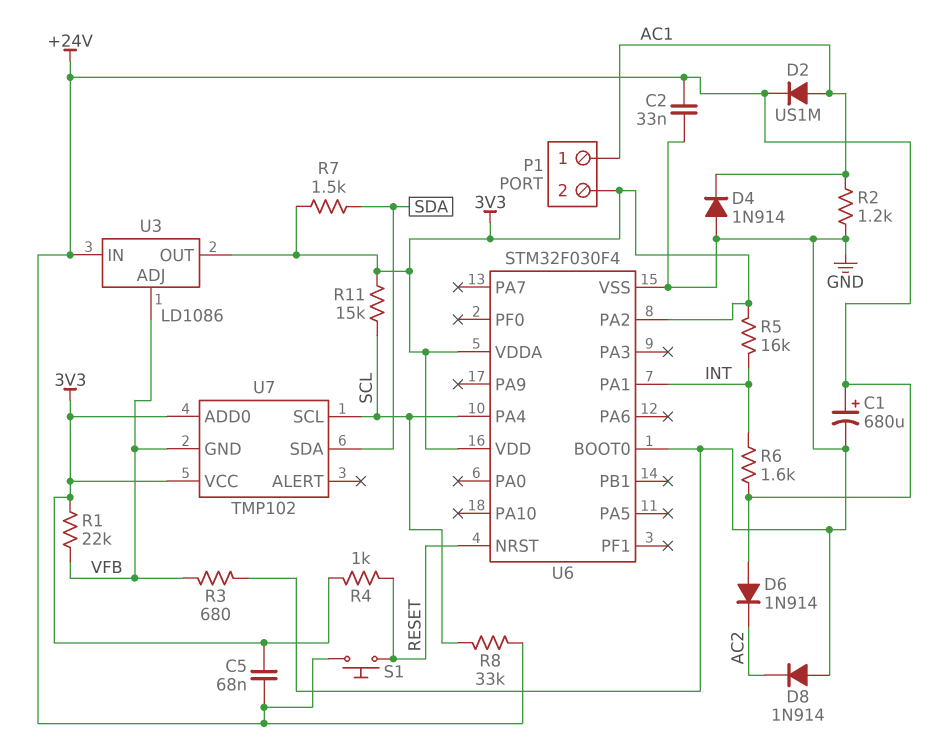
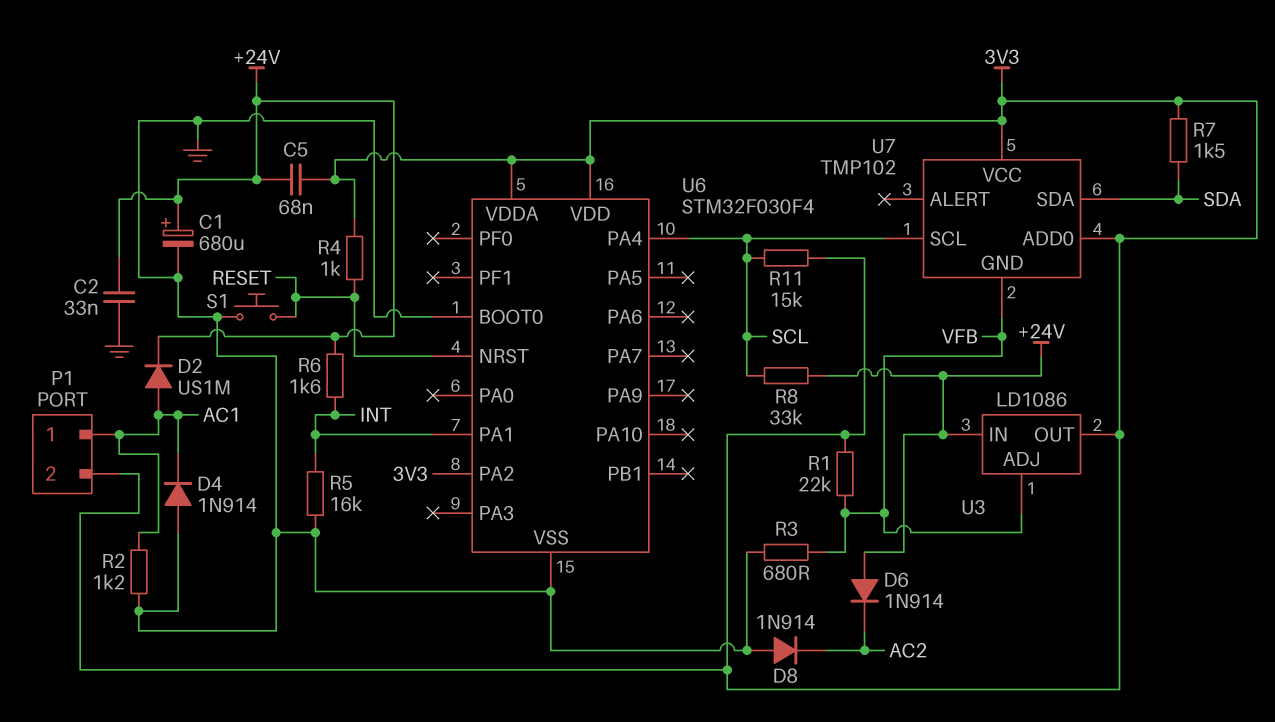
R5: 16k (3V3, INT) -> 16k (GND, INT)
S1: button (+24V, RESET) -> button (GND, RESET)

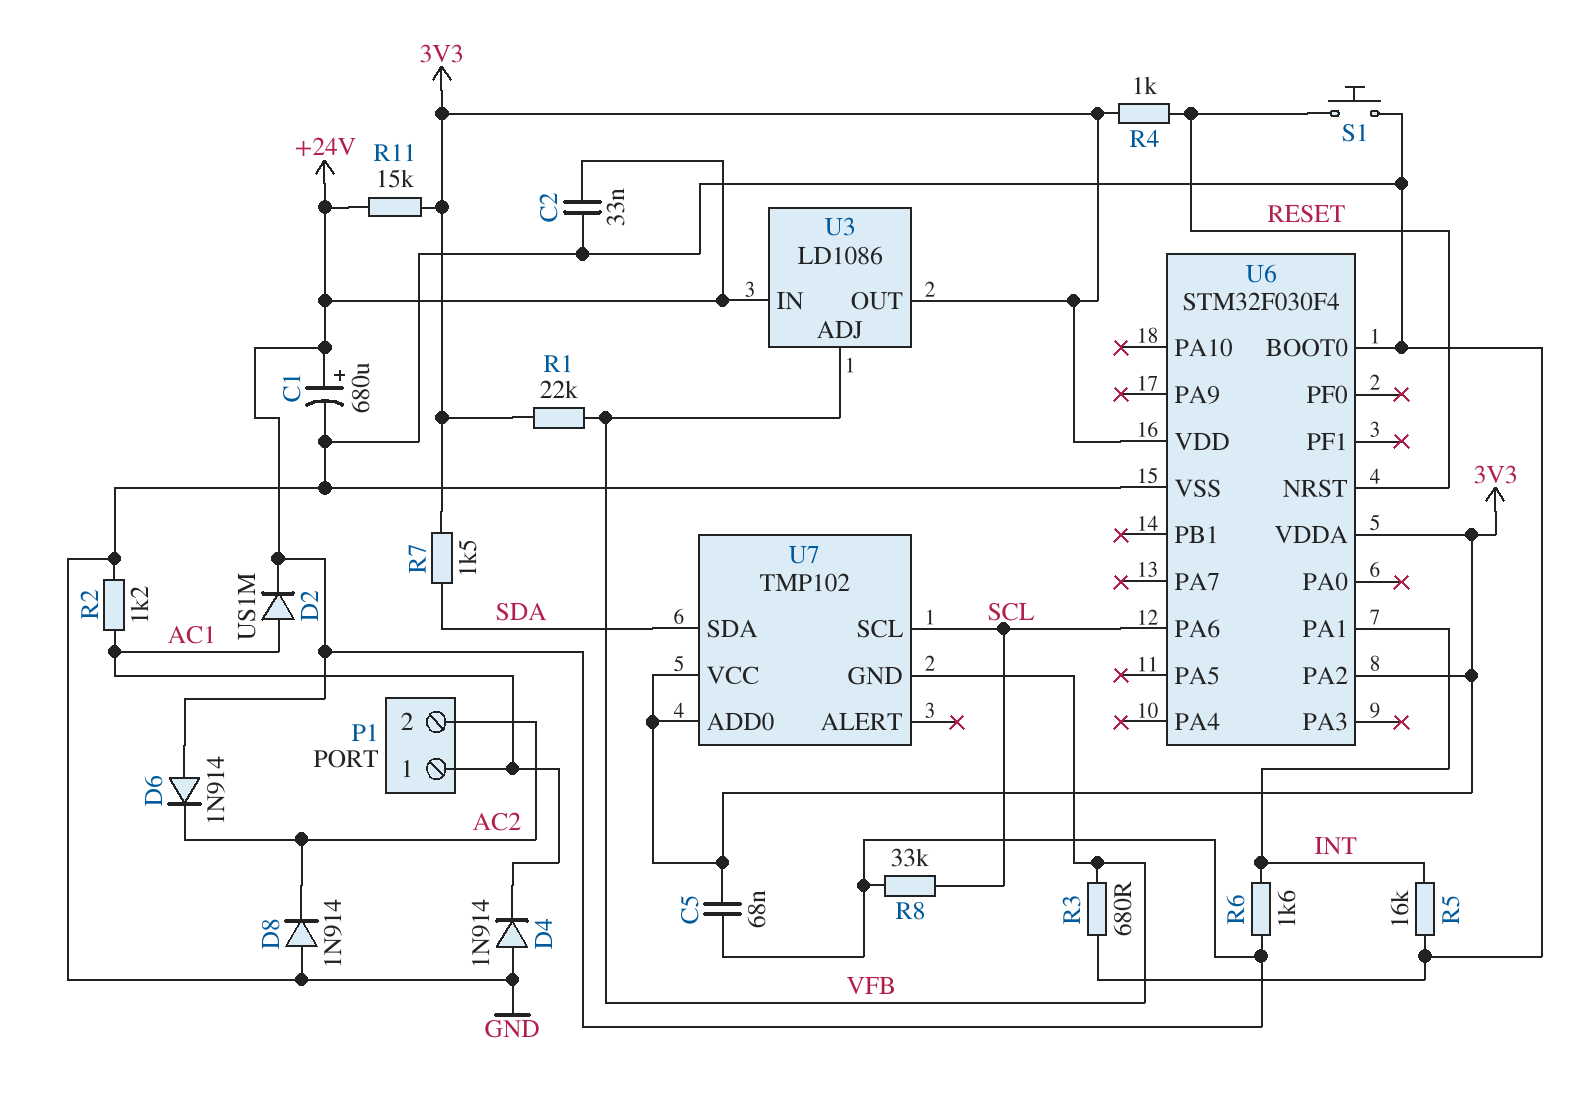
P1 pin 2: 3V3 -> AC2
R11: 15k (3V3, SCL) -> 15k (+24V, 3V3)
U6 pin PA4: SCL -> none
U6 pin PA6: none -> SCL

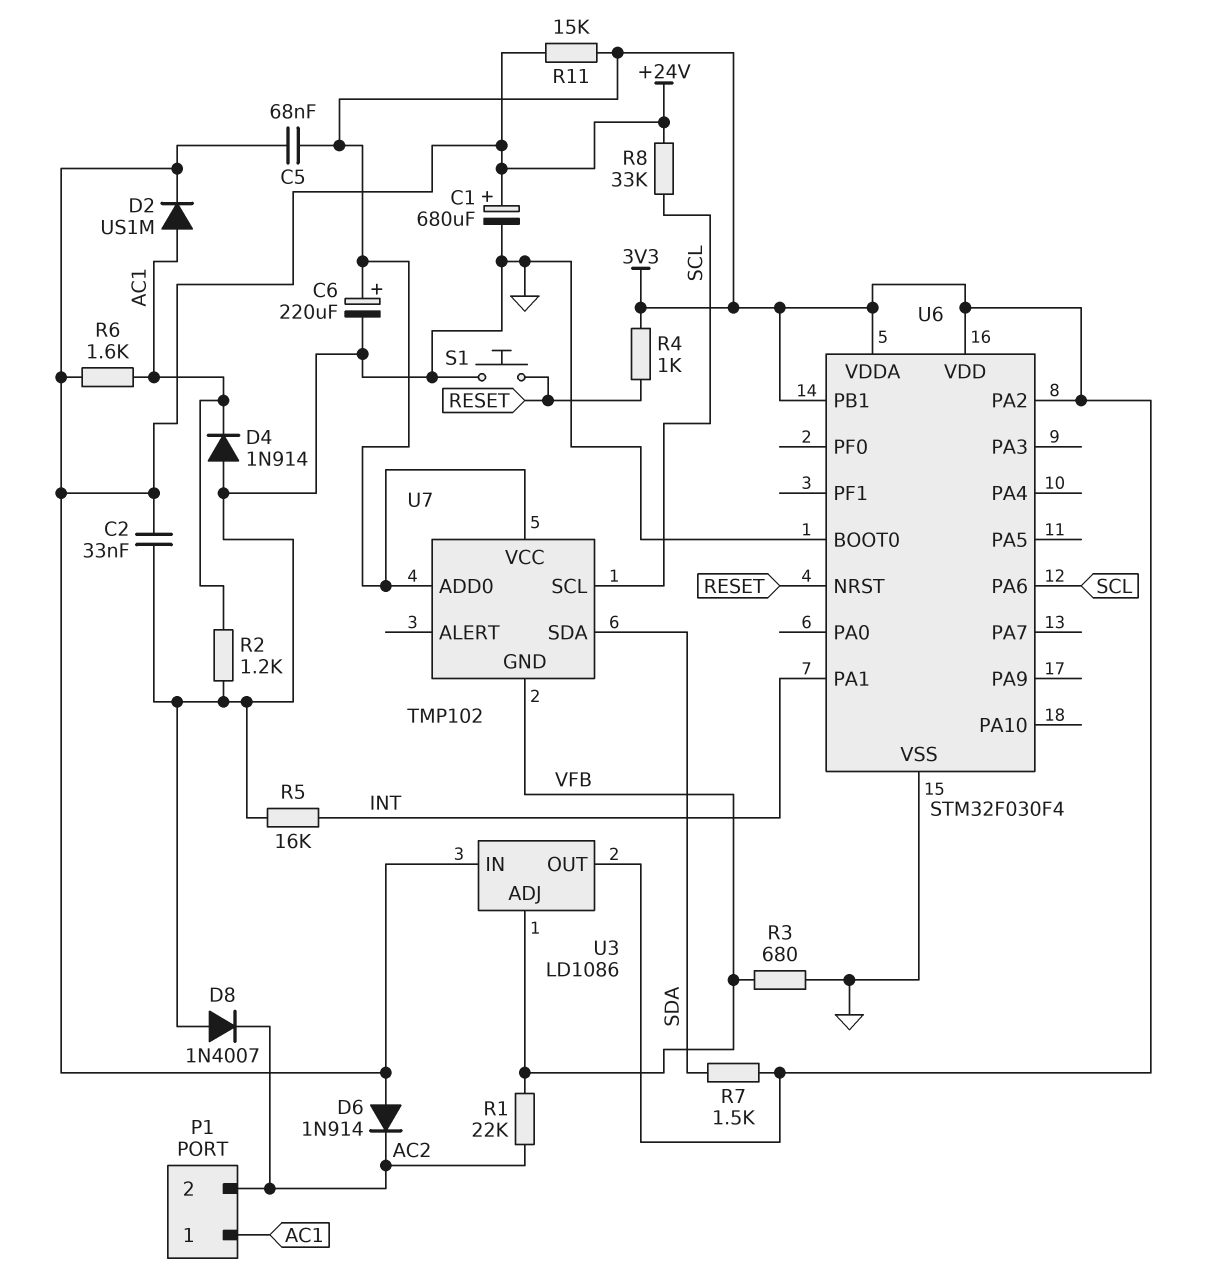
C6: none -> 220uF (plus 3V3, minus GND)
D8: diode 1N914 (A GND, K AC2) -> diode 1N4007 (A GND, K AC2)
R1: 22k (3V3, VFB) -> 22k (AC2, VFB)
R6: 1.6k (+24V, INT) -> 1.6k (+24V, AC1)
U6 pin PB1: none -> 3V3

